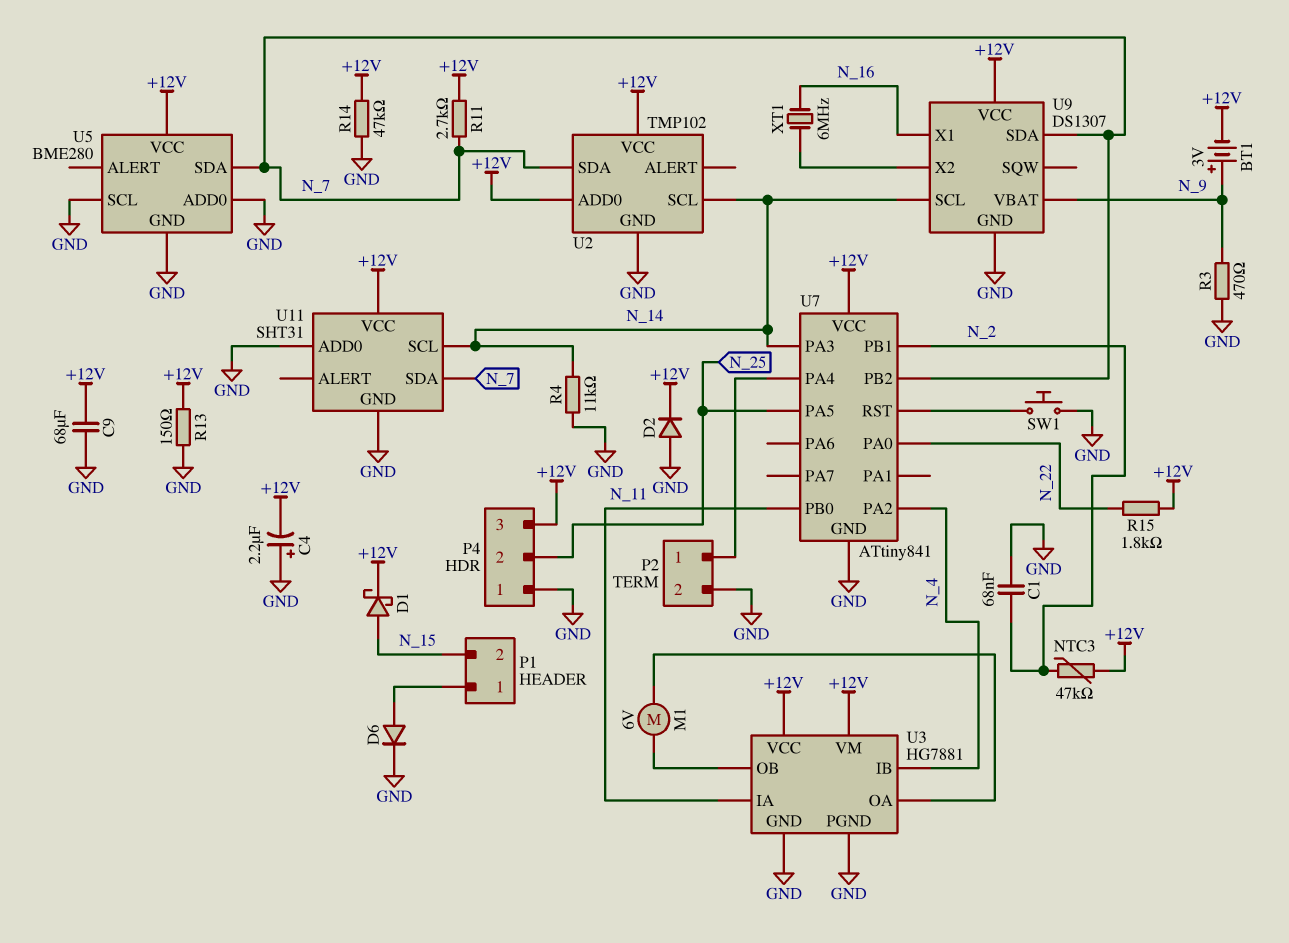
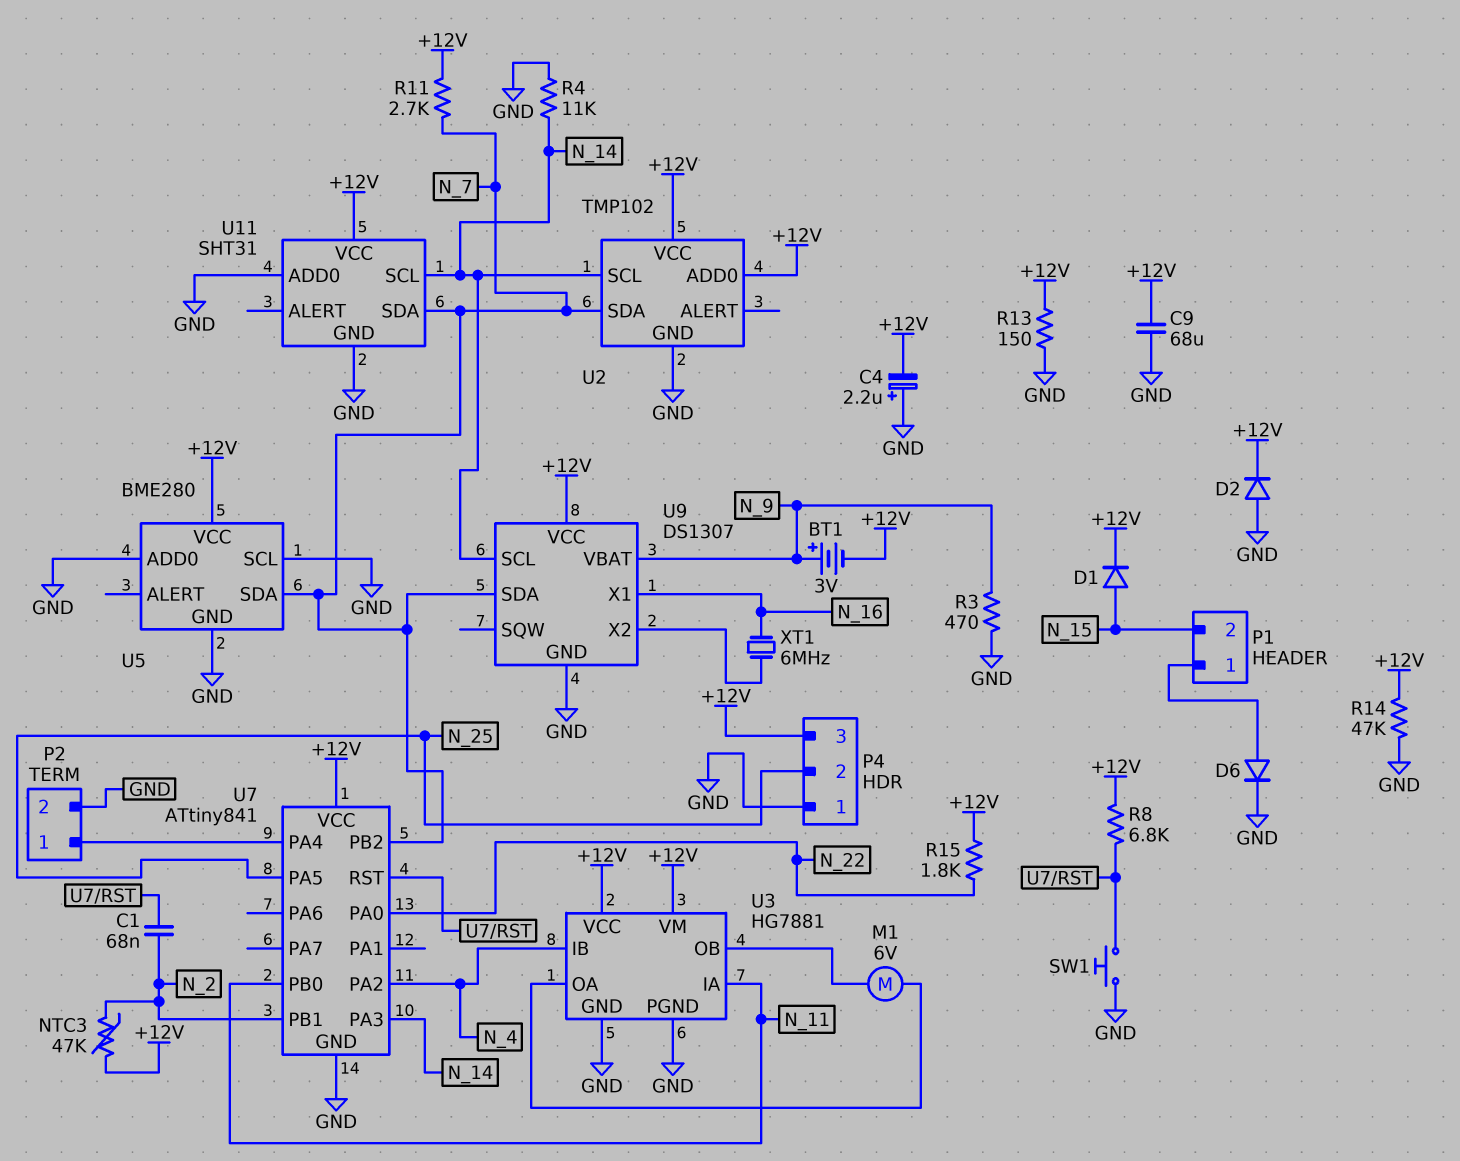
C1: 68nF (GND, N_2) -> 68nF (N_2, U7/RST)
D1: schottky (A N_15, K +12V) -> diode (A N_15, K +12V)
R8: none -> 6.8k (+12V, U7/RST)

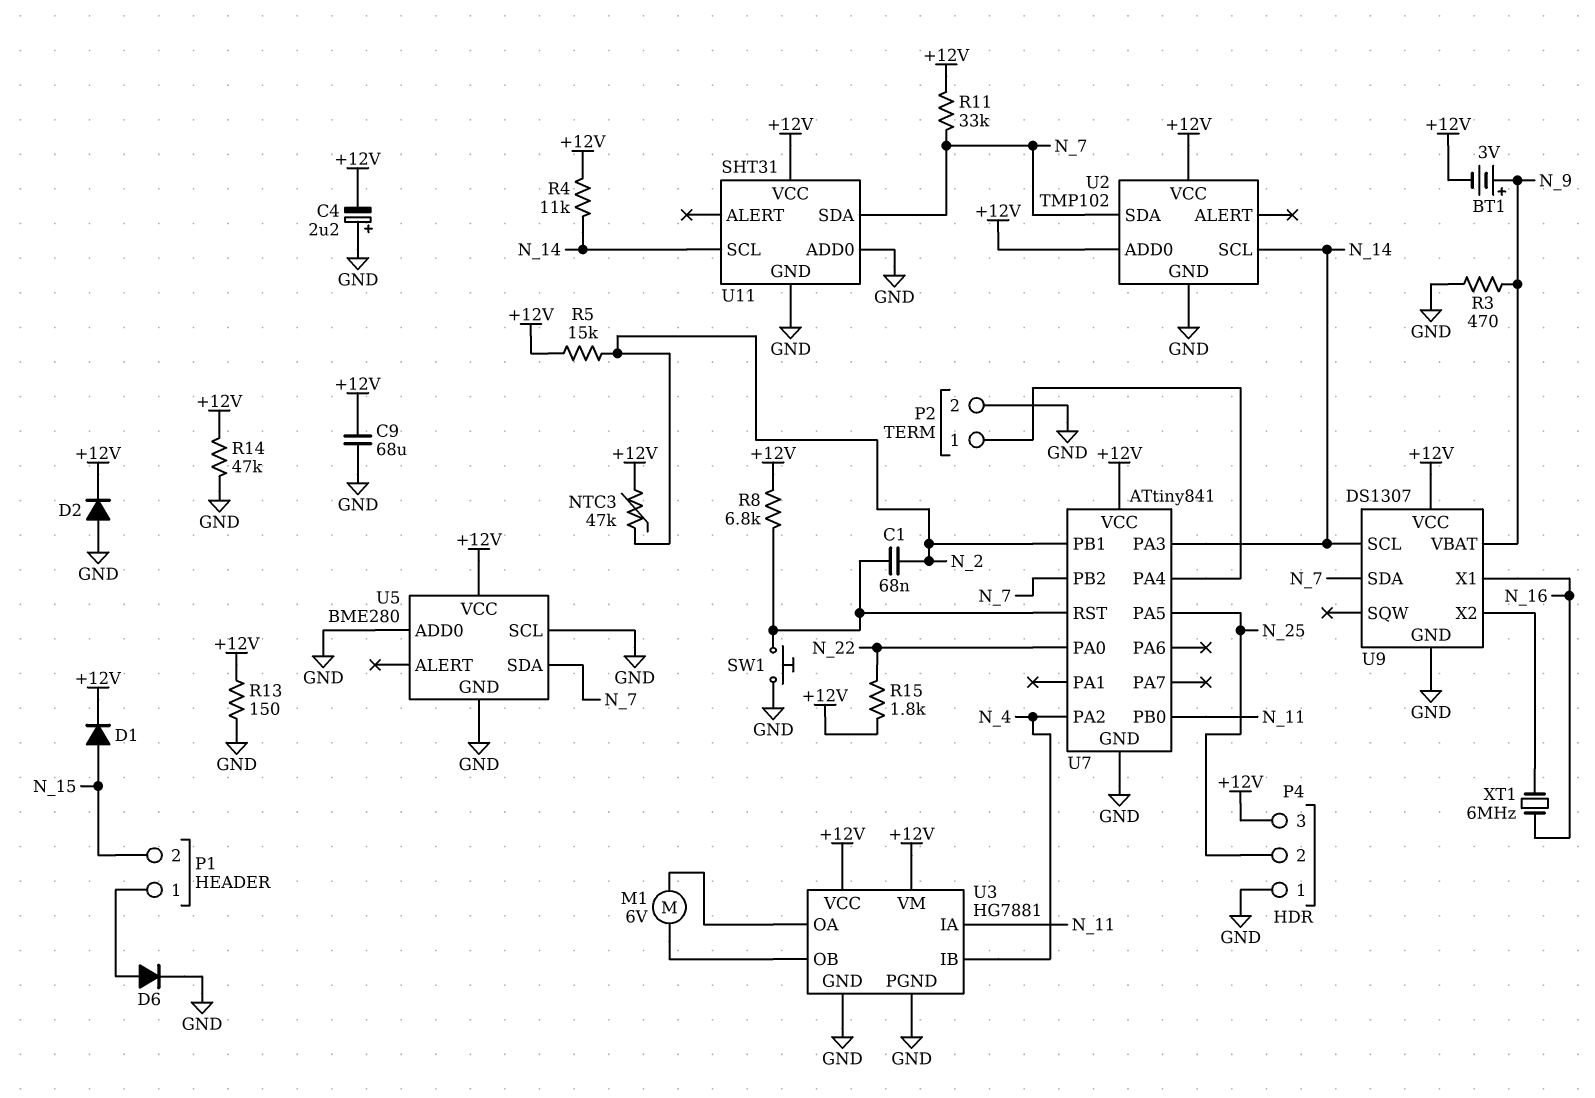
R4: 11k (GND, N_14) -> 11k (+12V, N_14)
R5: none -> 15k (+12V, N_2)
R11: 2.7k (+12V, N_7) -> 33k (+12V, N_7)

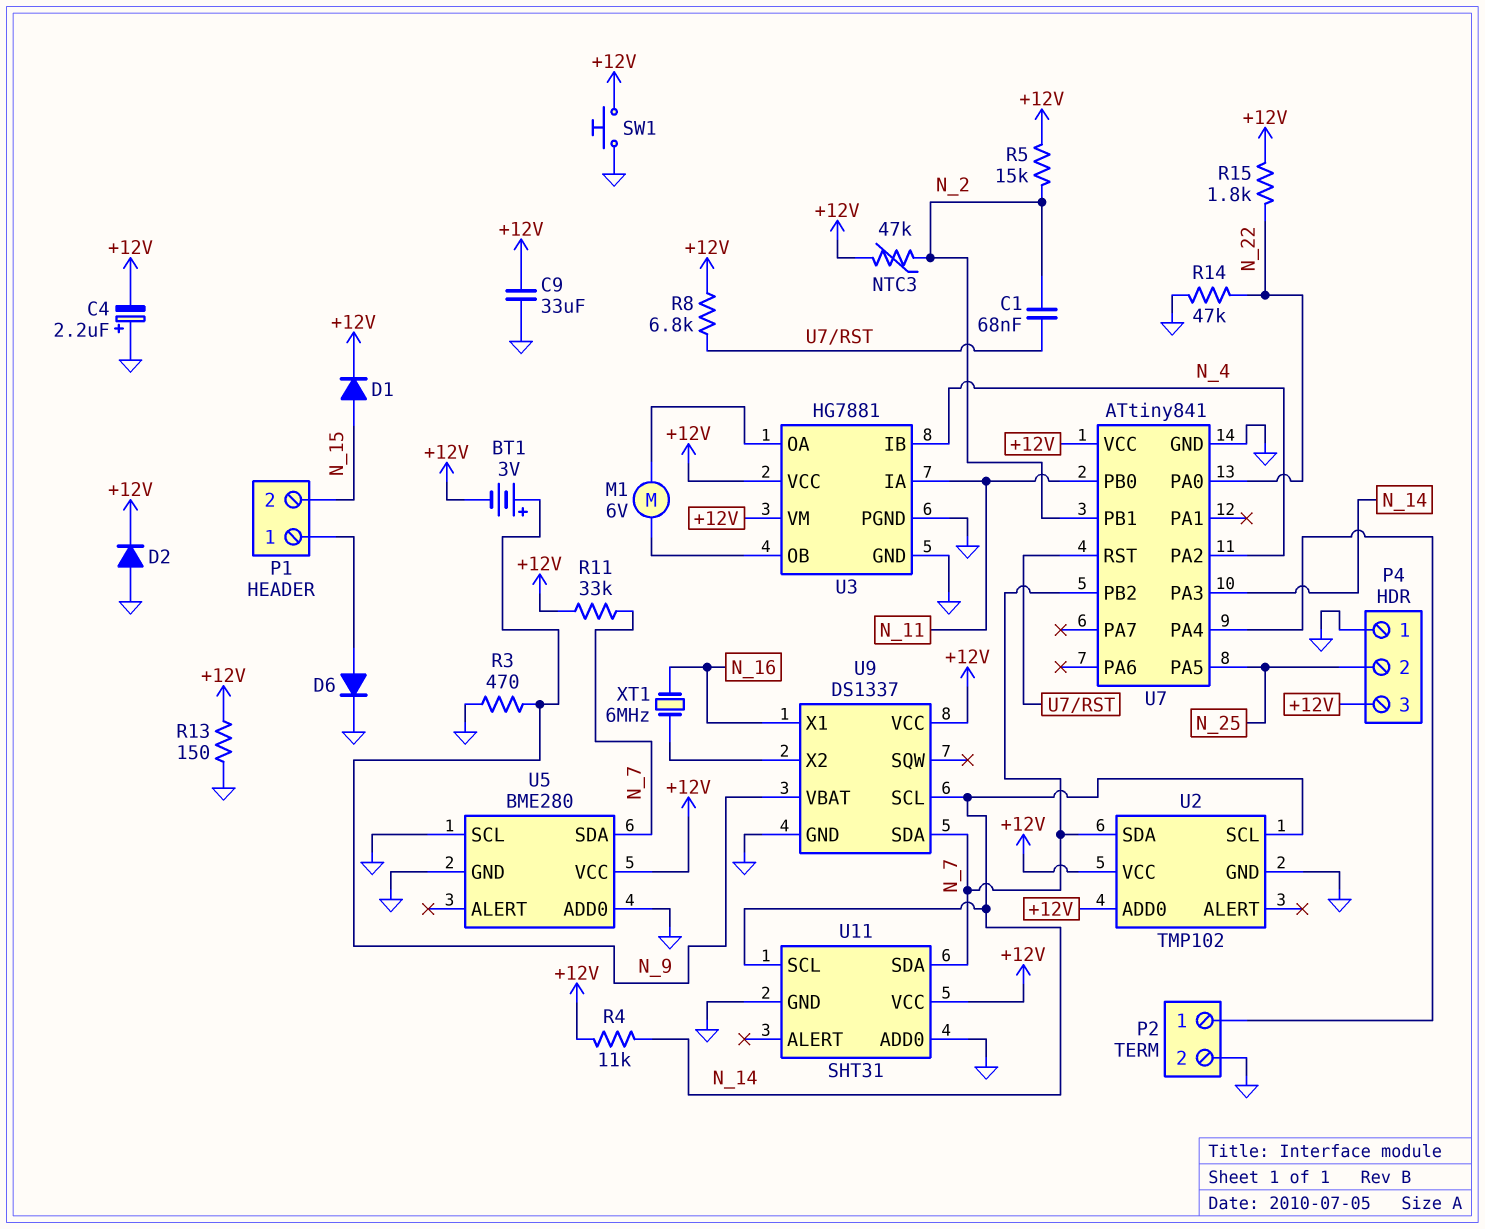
C9: 68uF (+12V, GND) -> 33uF (+12V, GND)
R14: 47k (+12V, GND) -> 47k (GND, N_22)
SW1: button (GND, U7/RST) -> button (+12V, GND)
U9: DS1307 -> DS1337

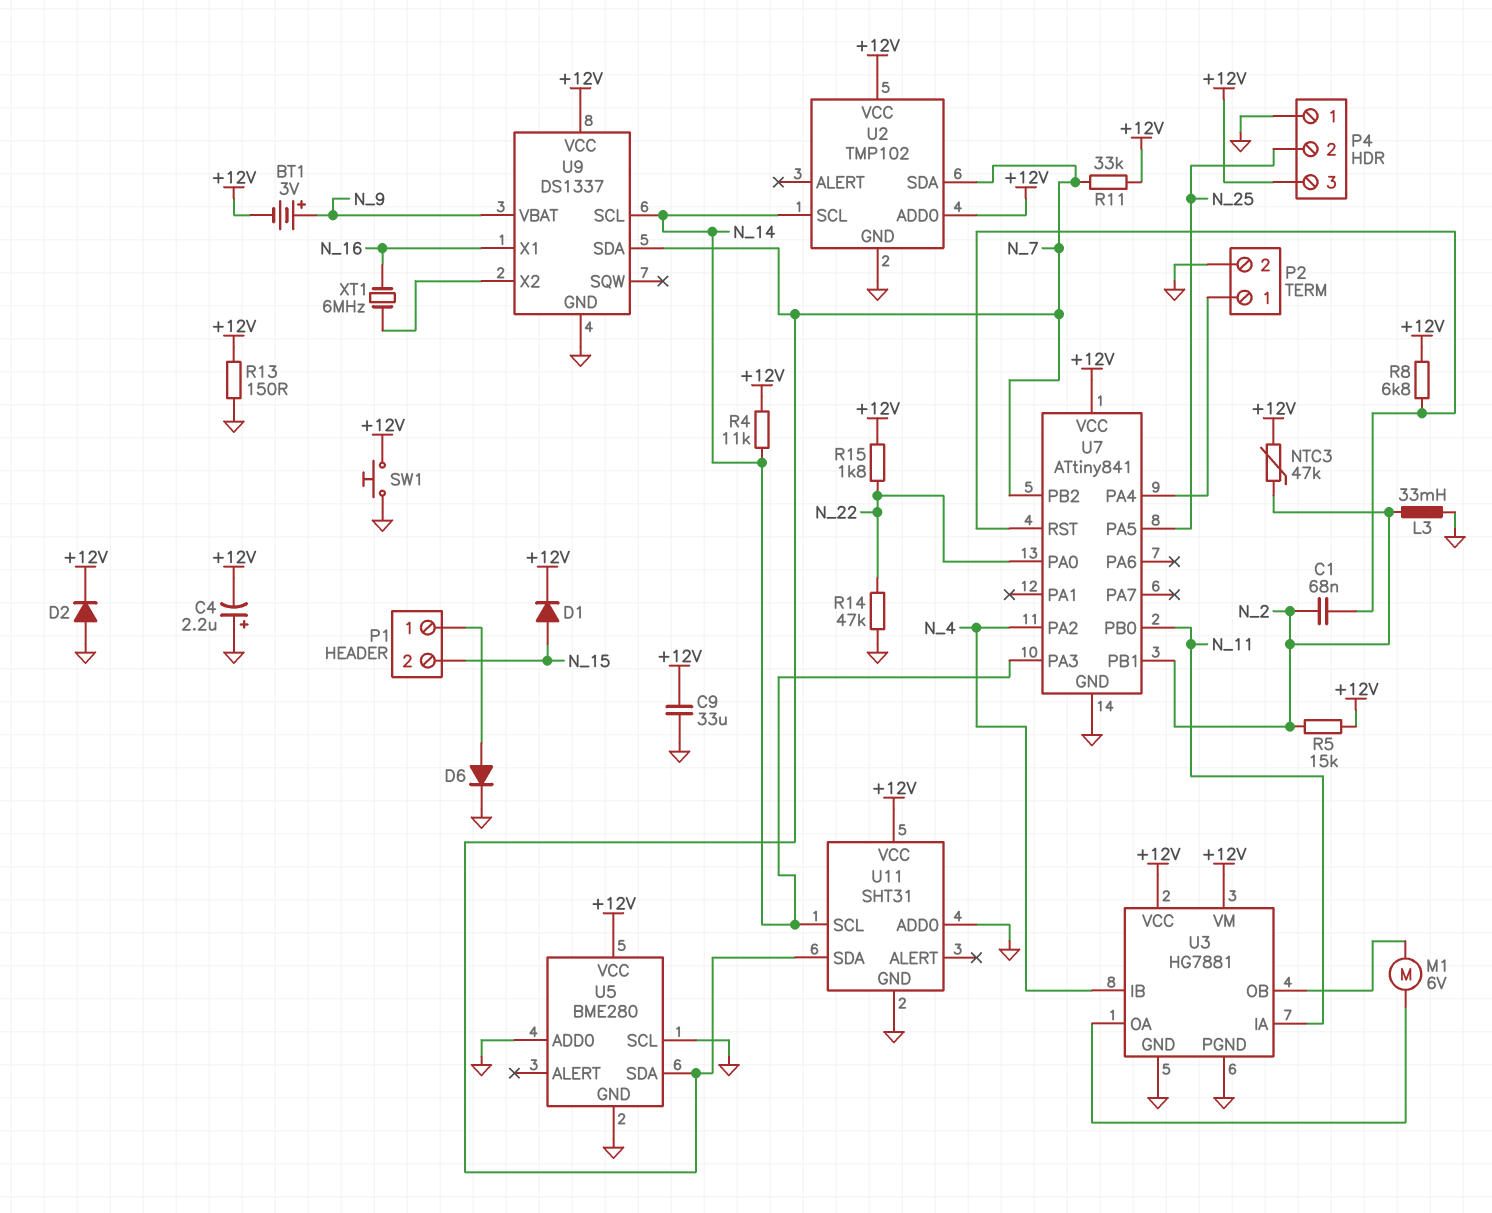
L3: none -> 33mH (GND, N_2)
R3: 470 (GND, N_9) -> none

